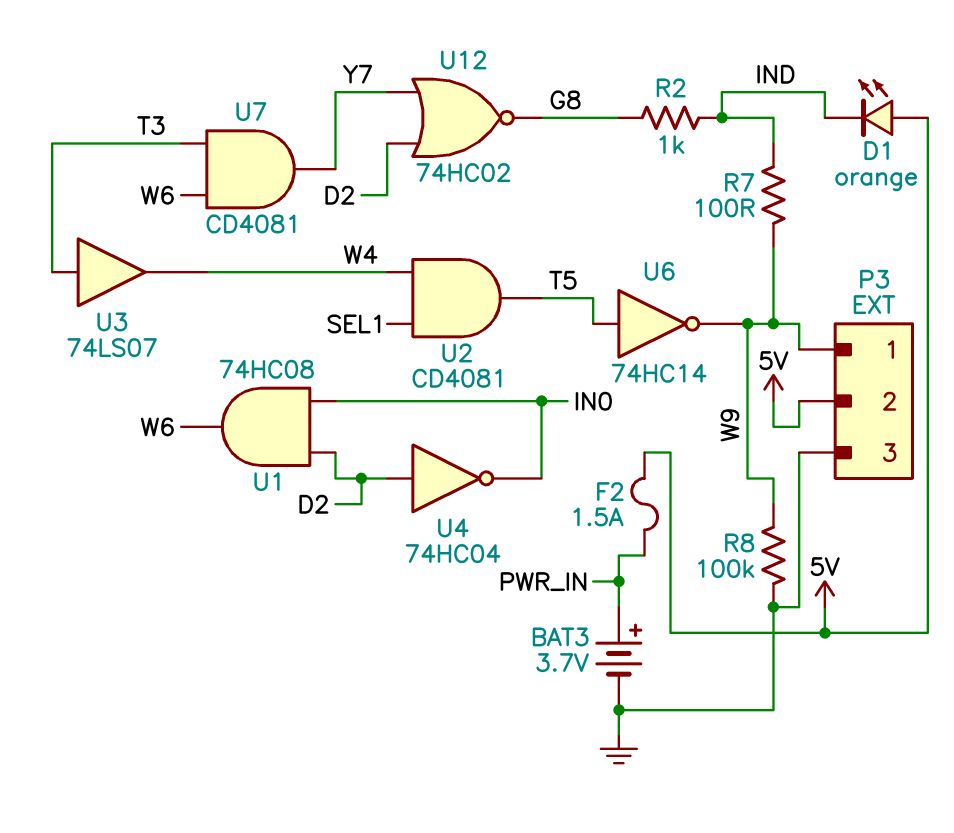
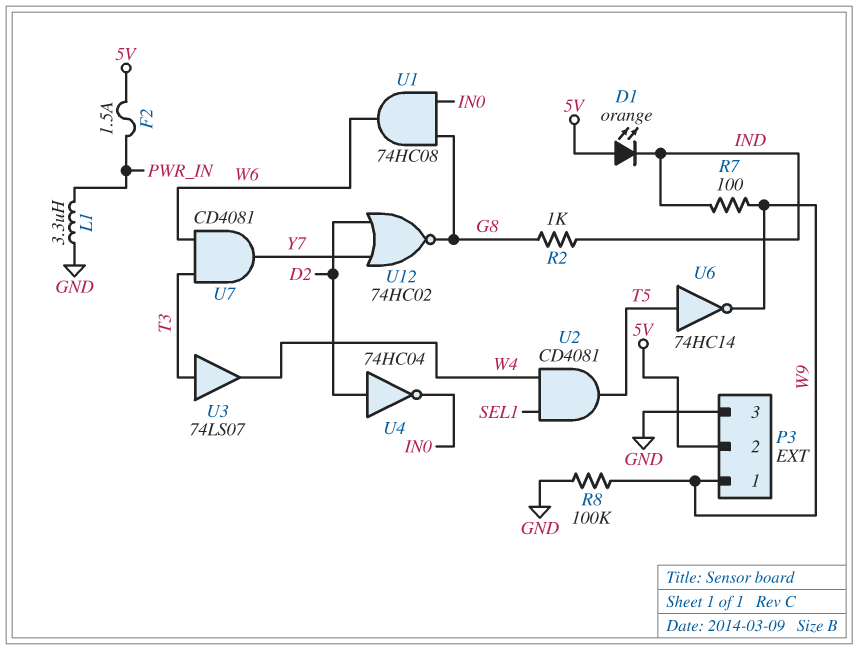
BAT3: 3.7V (plus PWR_IN, minus GND) -> none
L1: none -> 3.3uH (GND, PWR_IN)
U1: AND 74HC08 (in D2, in IN0, out W6) -> AND 74HC08 (in G8, in IN0, out W6)

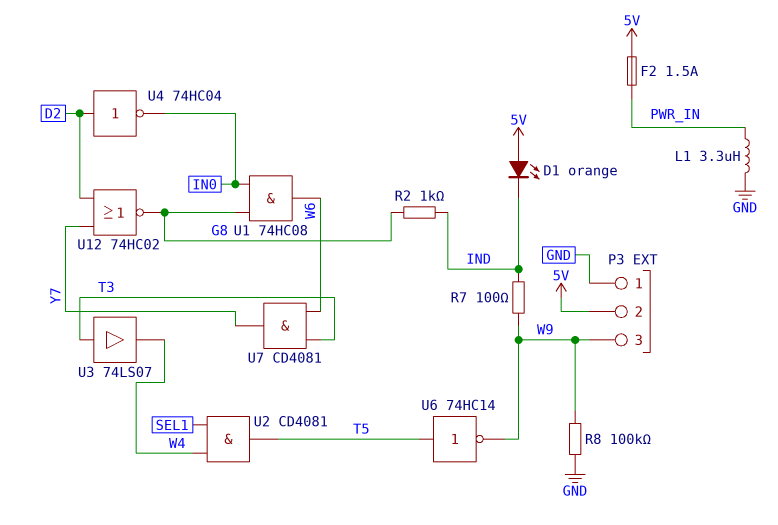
P3 pin 1: W9 -> GND
P3 pin 3: GND -> W9

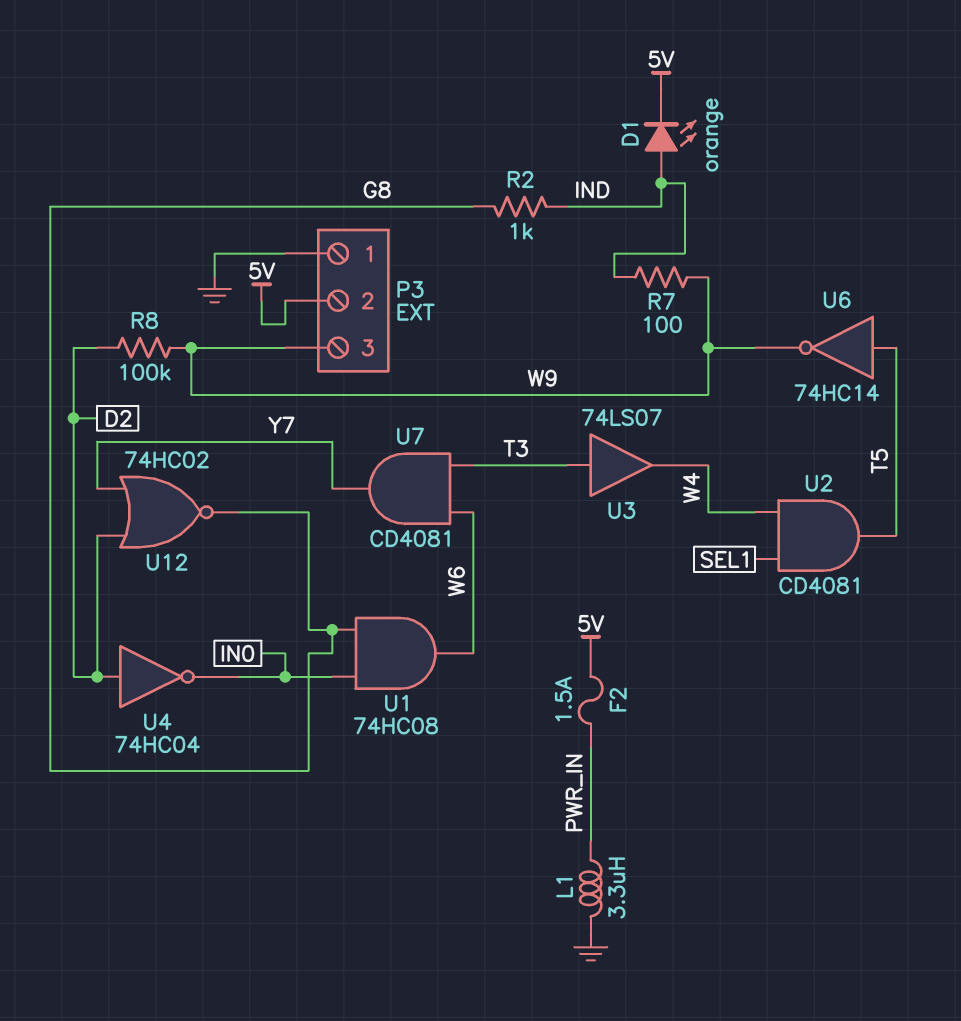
D1: LED orange (A 5V, K IND) -> LED orange (A IND, K 5V)
R8: 100k (GND, W9) -> 100k (D2, W9)

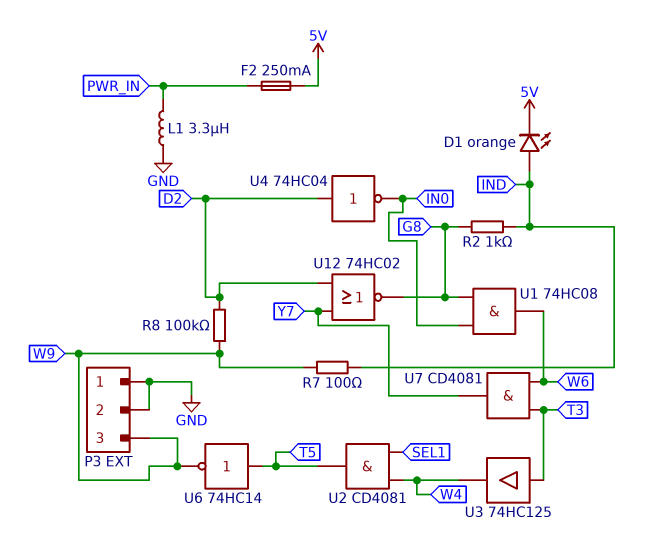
F2: 1.5A (5V, PWR_IN) -> 250mA (5V, PWR_IN)
P3 pin 2: 5V -> GND
U3: buffer 74LS07 (in T3, out W4) -> buffer 74HC125 (in T3, out W4)

